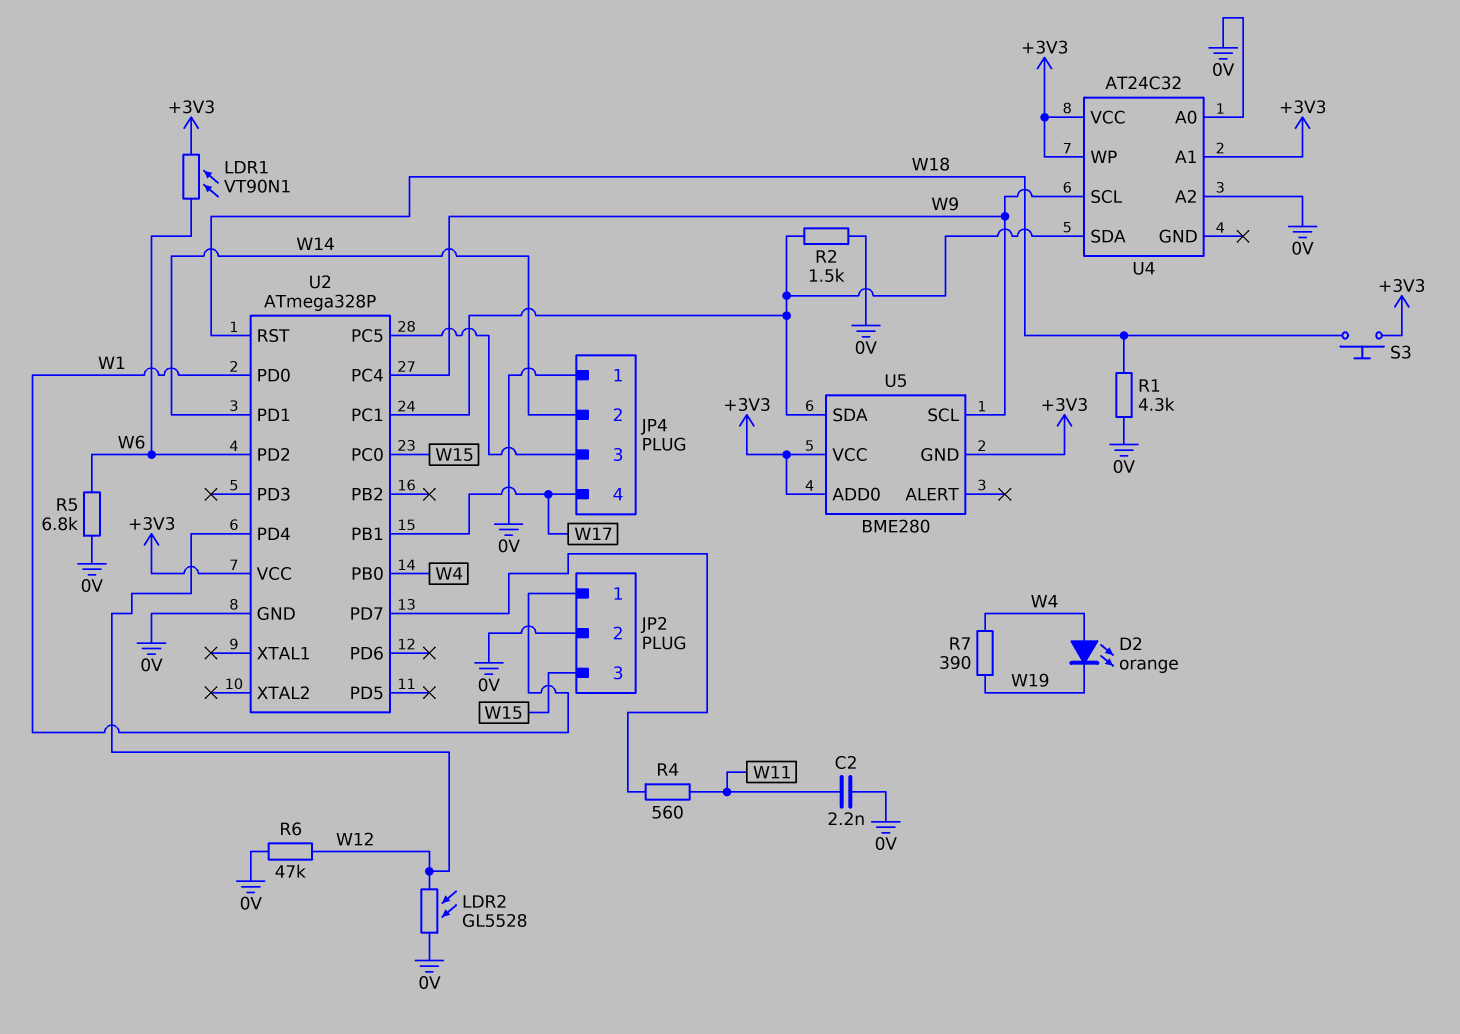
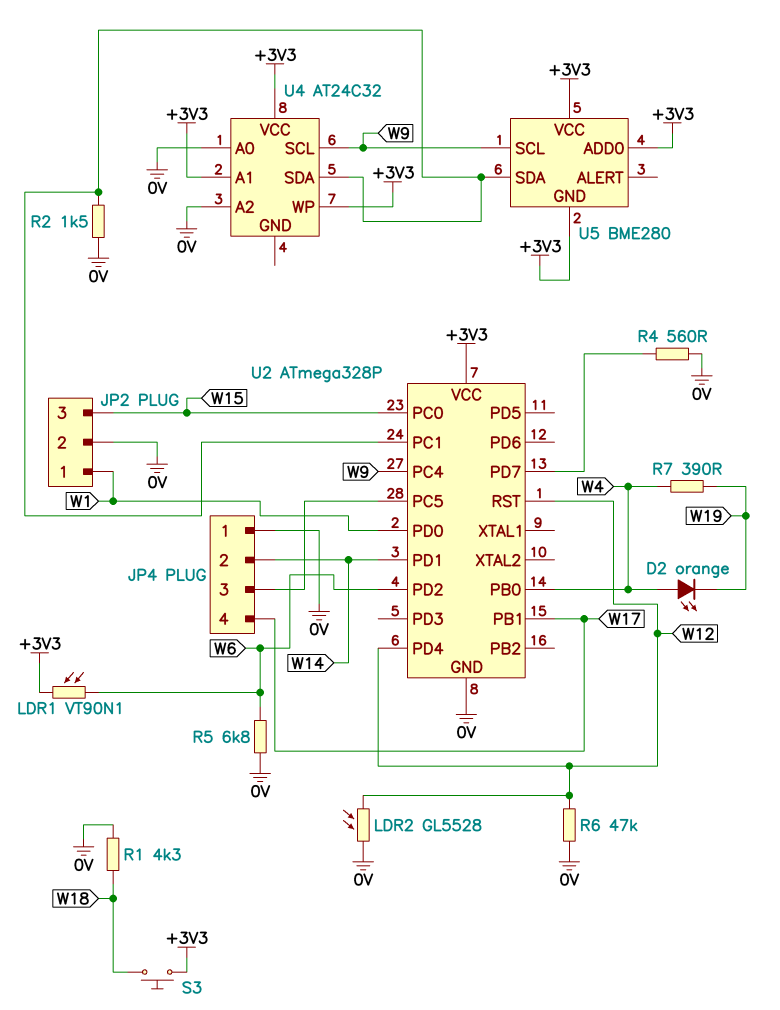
C2: 2.2nF (0V, W11) -> none
R4: 560 (U2/PD7, W11) -> 560 (0V, U2/PD7)
U2 pin RST: W18 -> W12

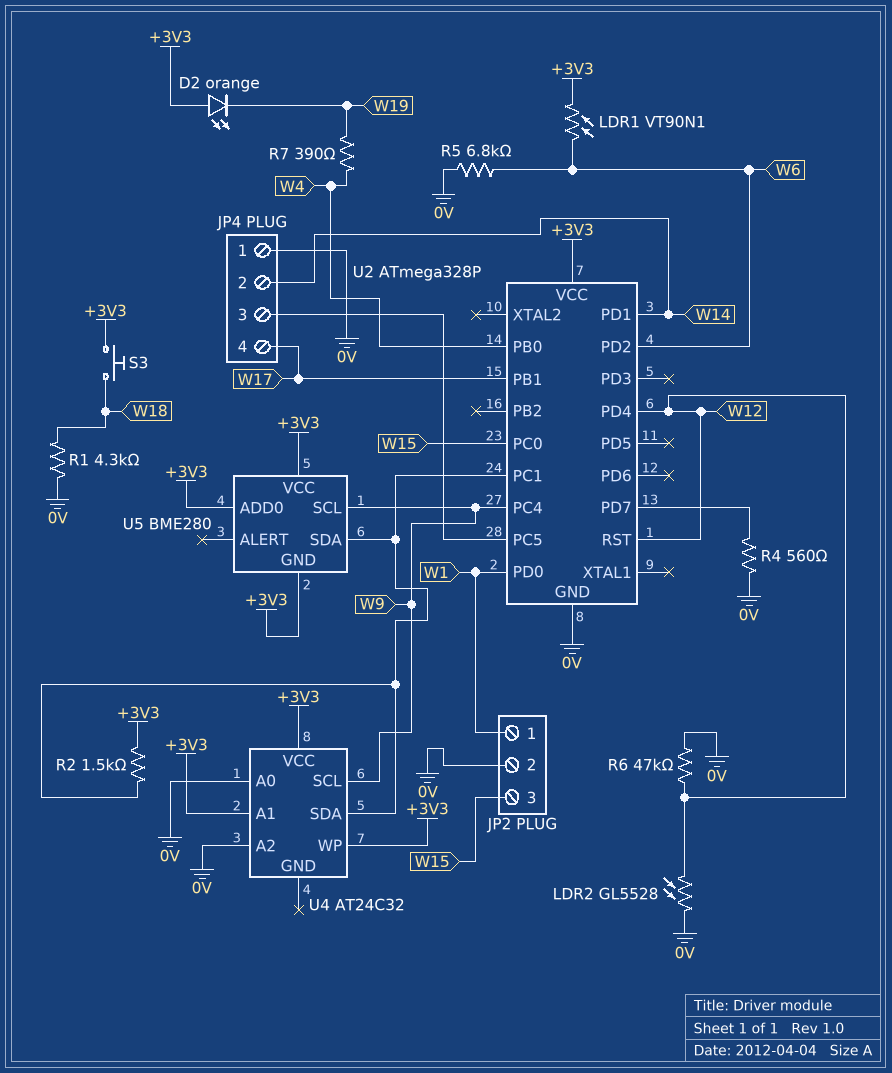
D2: LED orange (A W4, K W19) -> LED orange (A +3V3, K W19)
R2: 1.5k (0V, U2/PC1) -> 1.5k (+3V3, U2/PC1)

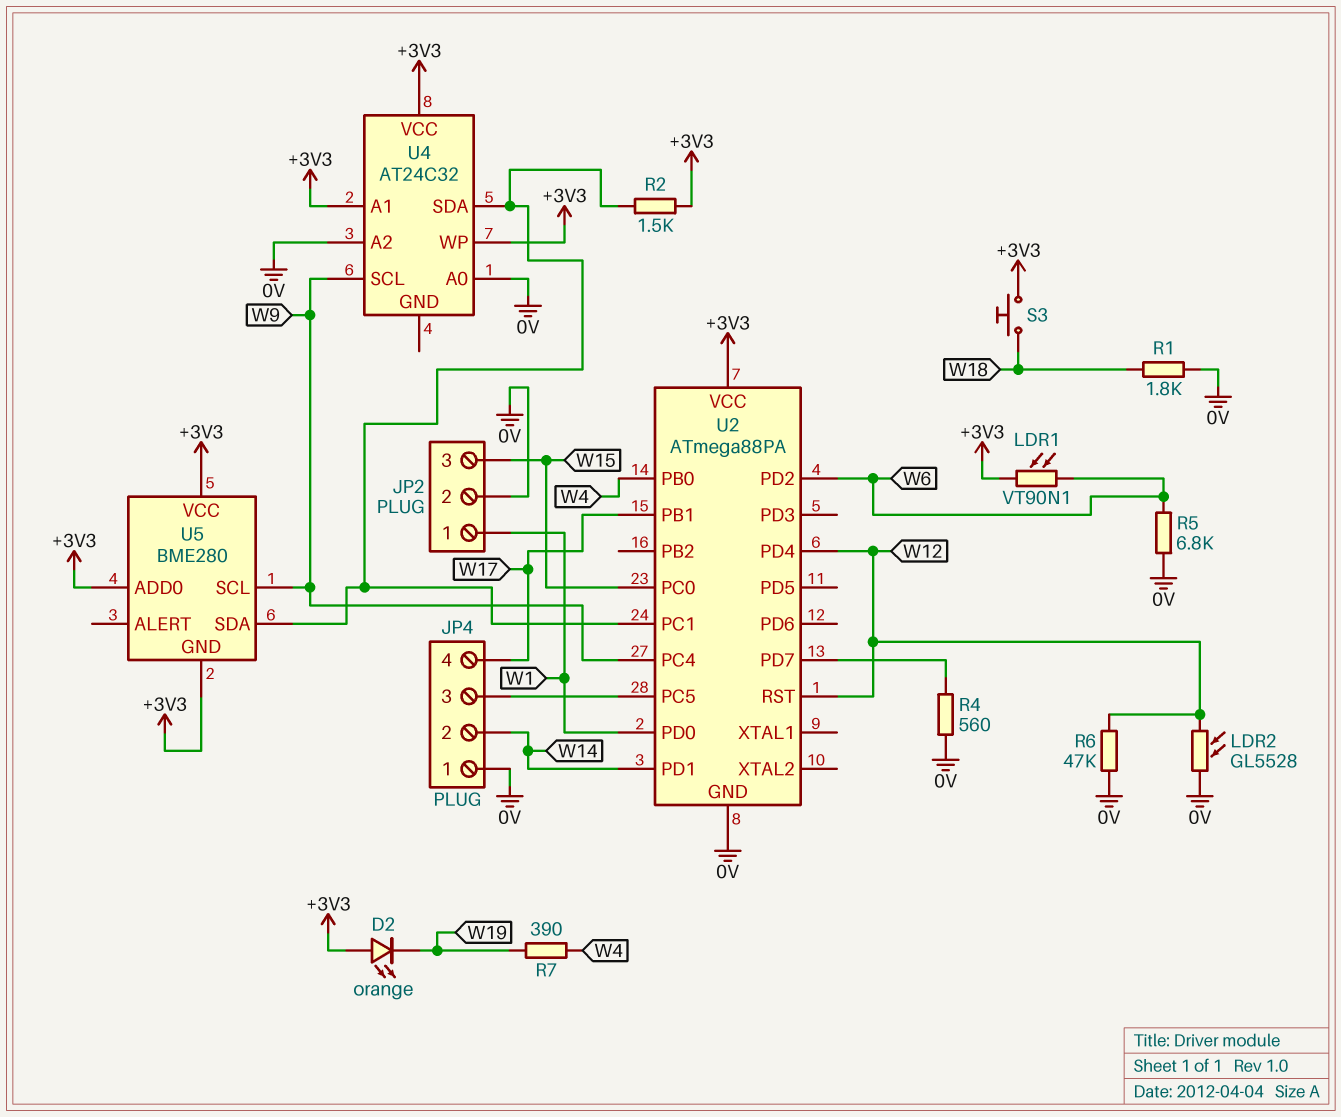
R1: 4.3k (0V, W18) -> 1.8k (0V, W18)
U2: ATmega328P -> ATmega88PA

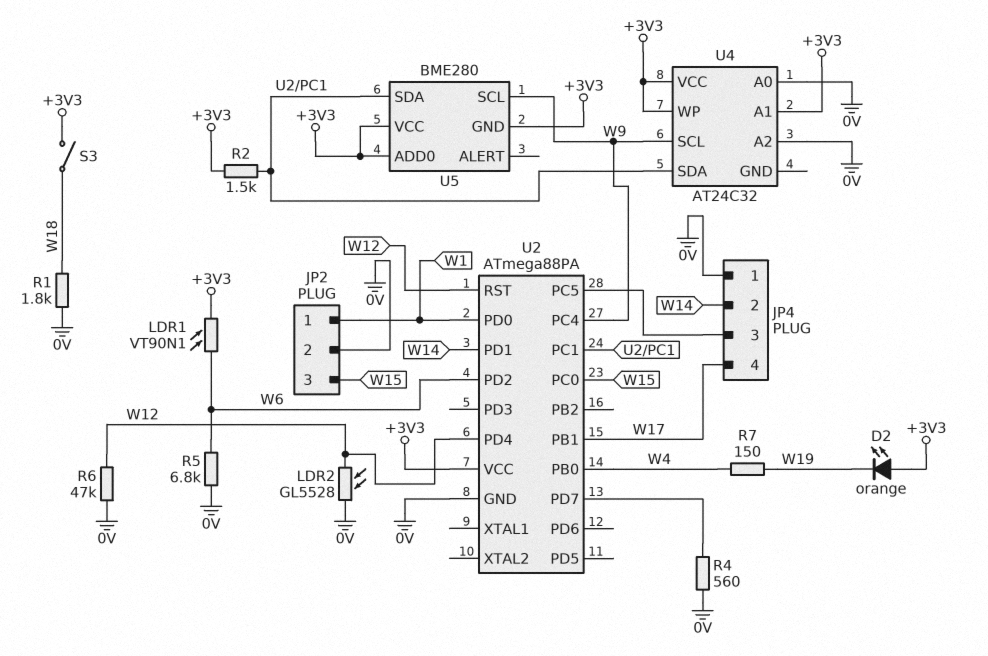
R7: 390 (W4, W19) -> 150 (W4, W19)
S3: button (+3V3, W18) -> switch (+3V3, W18)

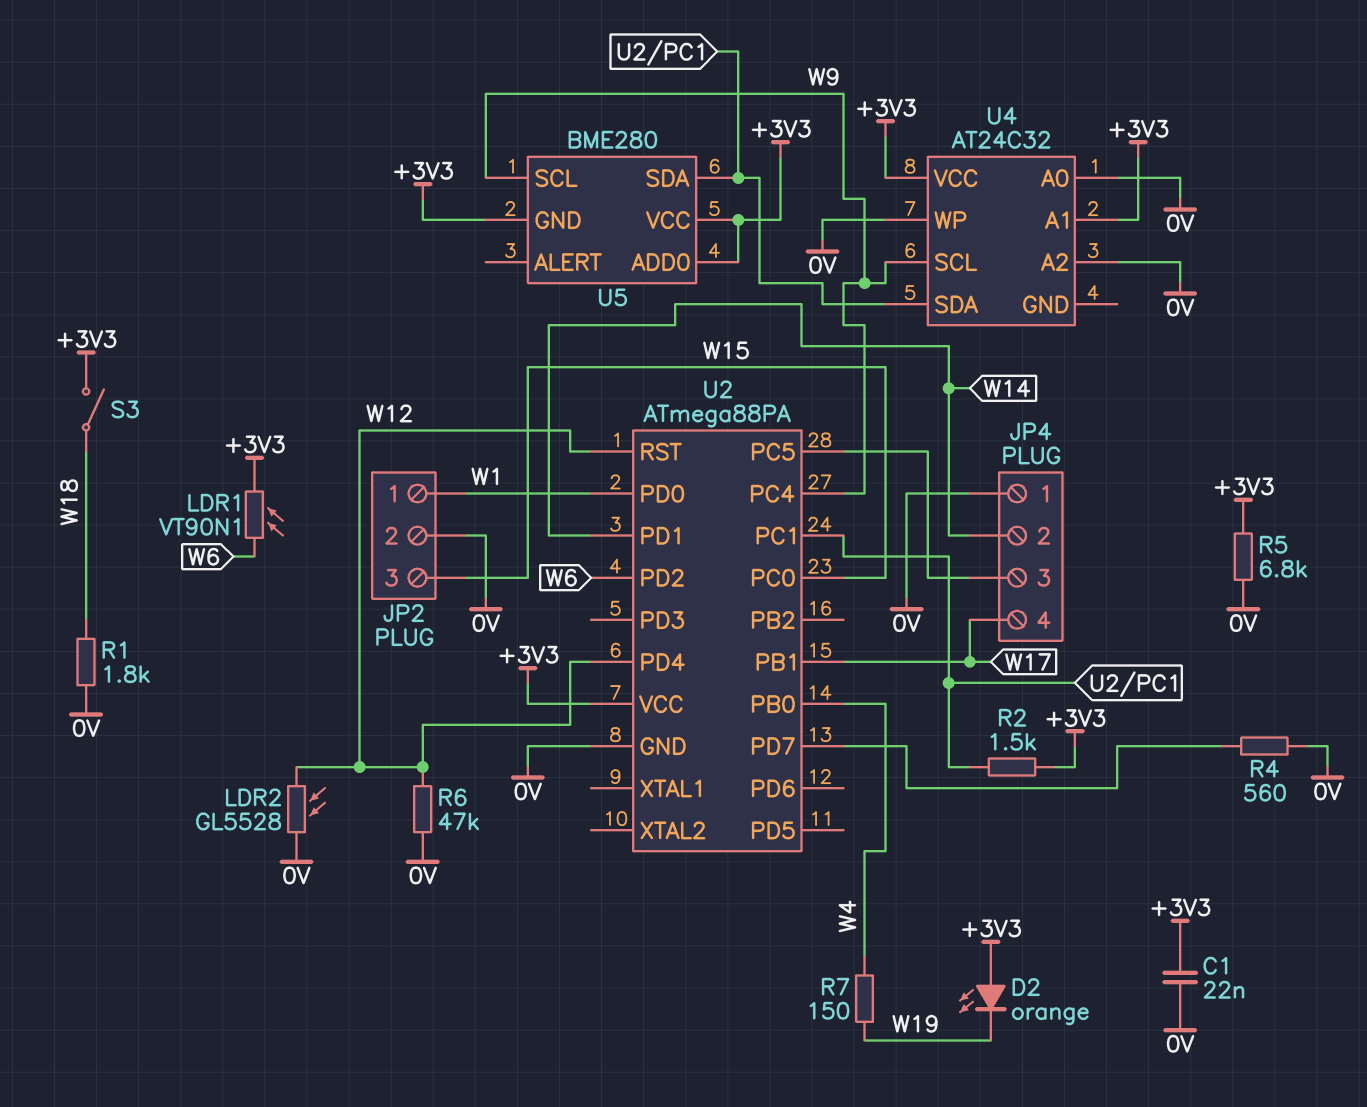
C1: none -> 22nF (+3V3, 0V)
R5: 6.8k (0V, W6) -> 6.8k (+3V3, 0V)
U4 pin WP: +3V3 -> 0V

